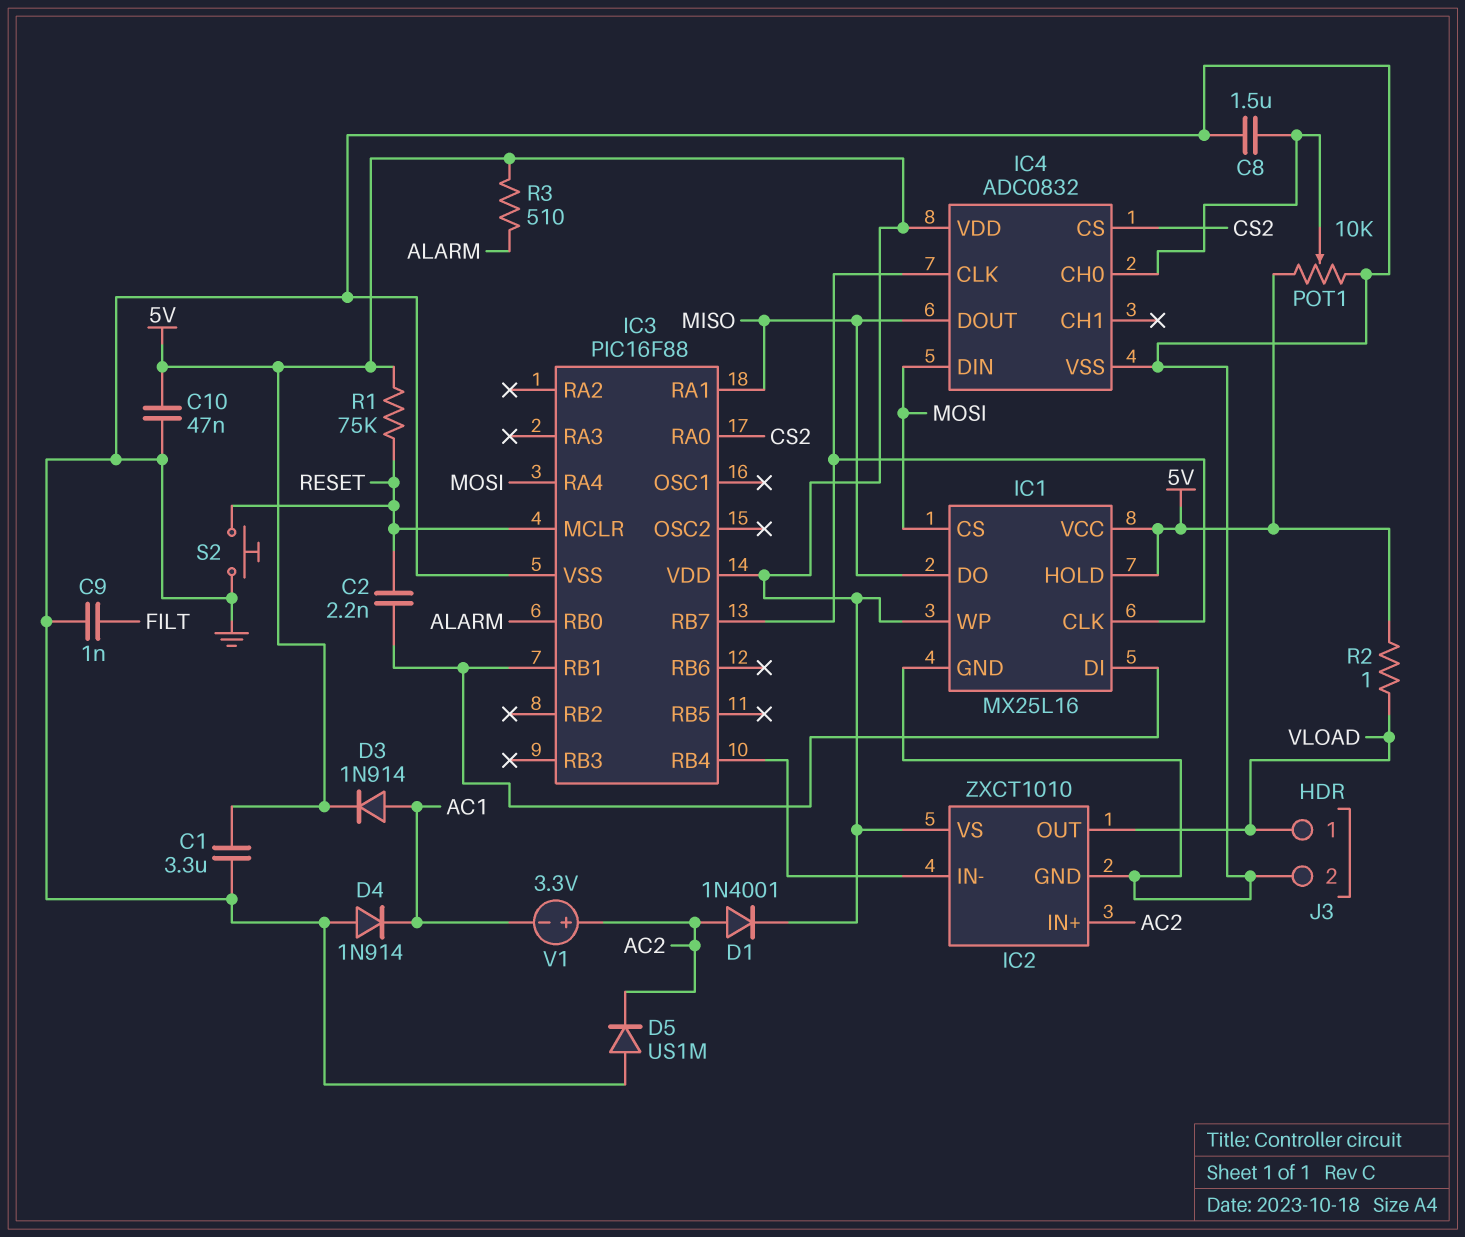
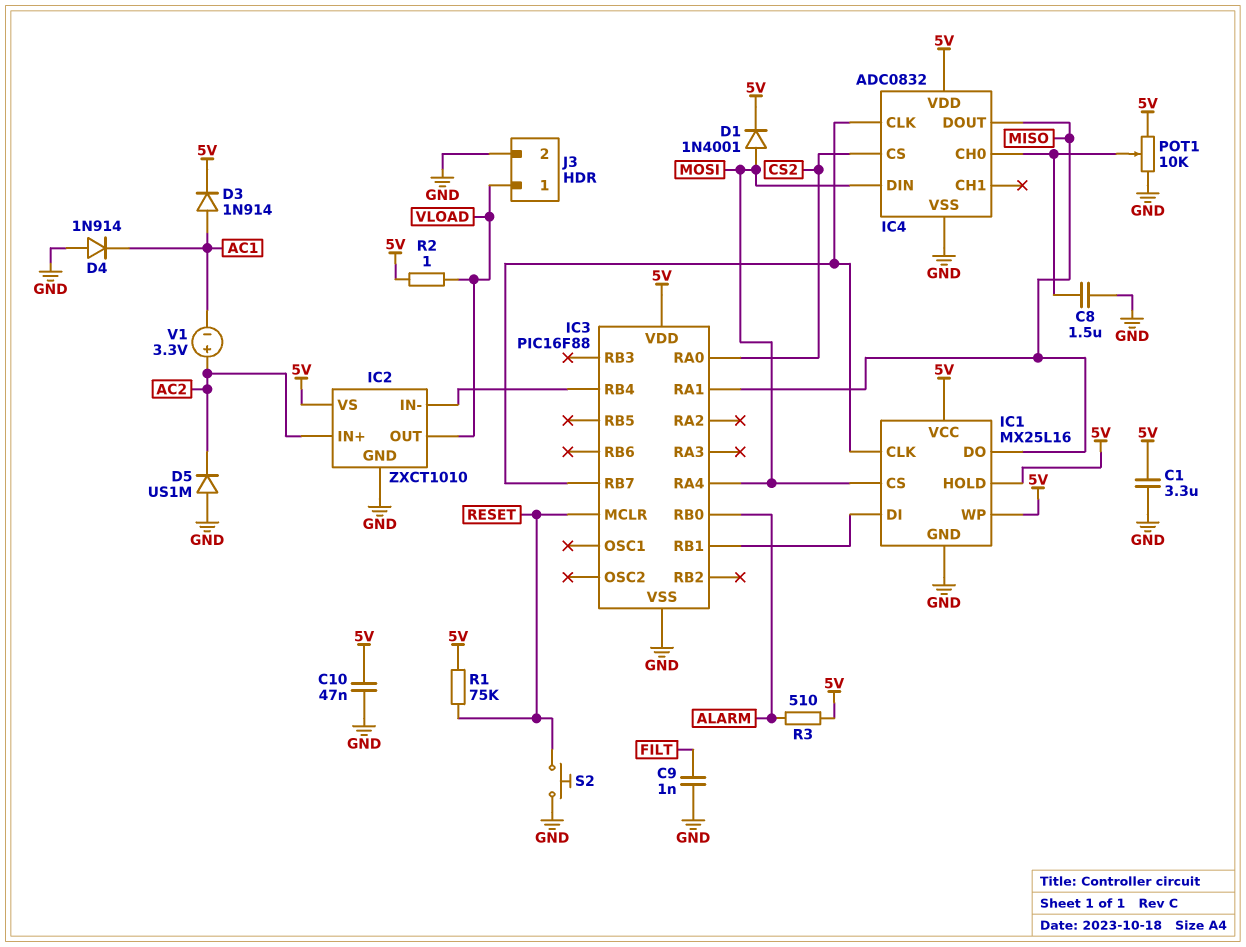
C2: 2.2nF (IC1/DI, RESET) -> none
D1: diode 1N4001 (A AC2, K 5V) -> diode 1N4001 (A MOSI, K 5V)

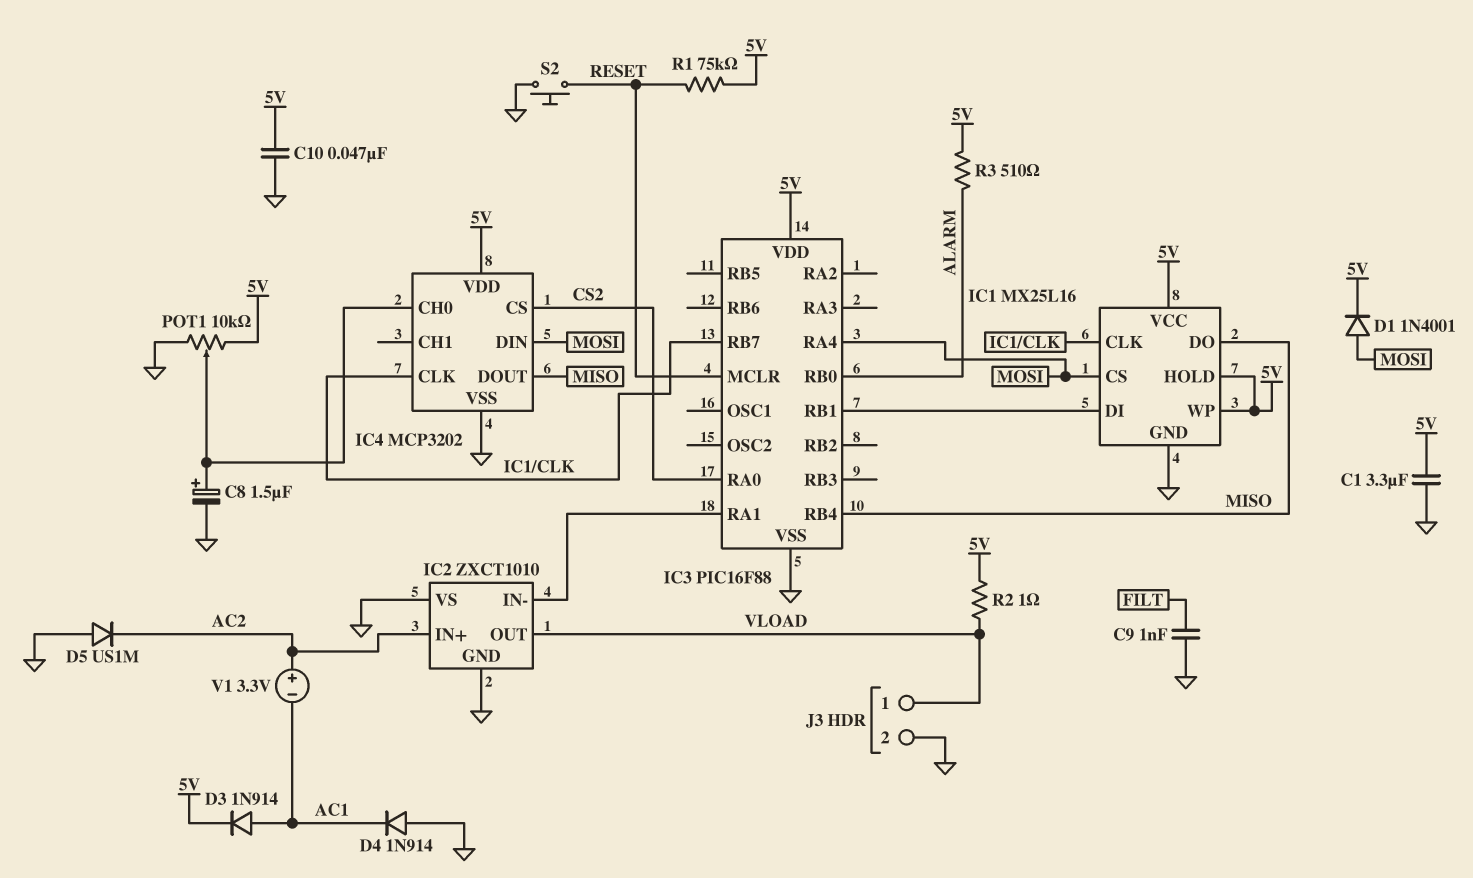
C8: 1.5uF (GND, IC4/CH0) -> 1.5uF (plus IC4/CH0, minus GND)
IC2 pin VS: 5V -> GND
IC3 pin RA1: MISO -> IC2/IN-
IC3 pin RB4: IC2/IN- -> MISO
IC4: ADC0832 -> MCP3202

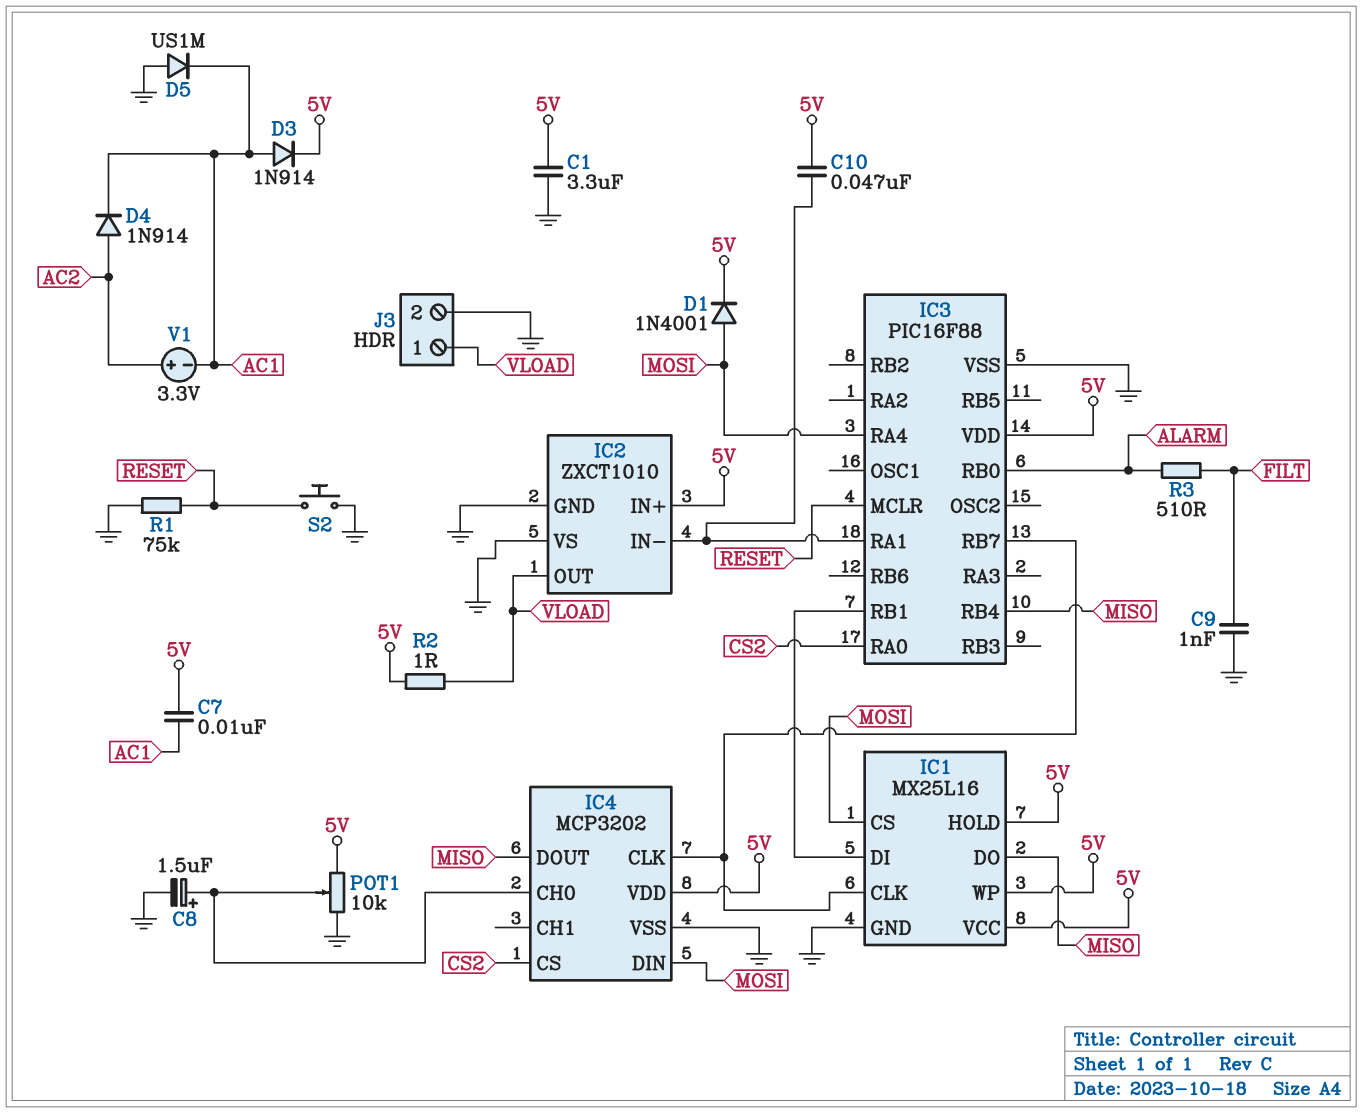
C7: none -> 10nF (5V, AC1)
C10: 47nF (5V, GND) -> 47nF (5V, IC2/IN-)
D4: diode 1N914 (A GND, K AC1) -> diode 1N914 (A AC2, K AC1)
D5: diode US1M (A GND, K AC2) -> diode US1M (A GND, K AC1)
IC2 pin IN+: AC2 -> 5V
R1: 75k (5V, RESET) -> 75k (GND, RESET)
R3: 510 (5V, ALARM) -> 510 (ALARM, FILT)

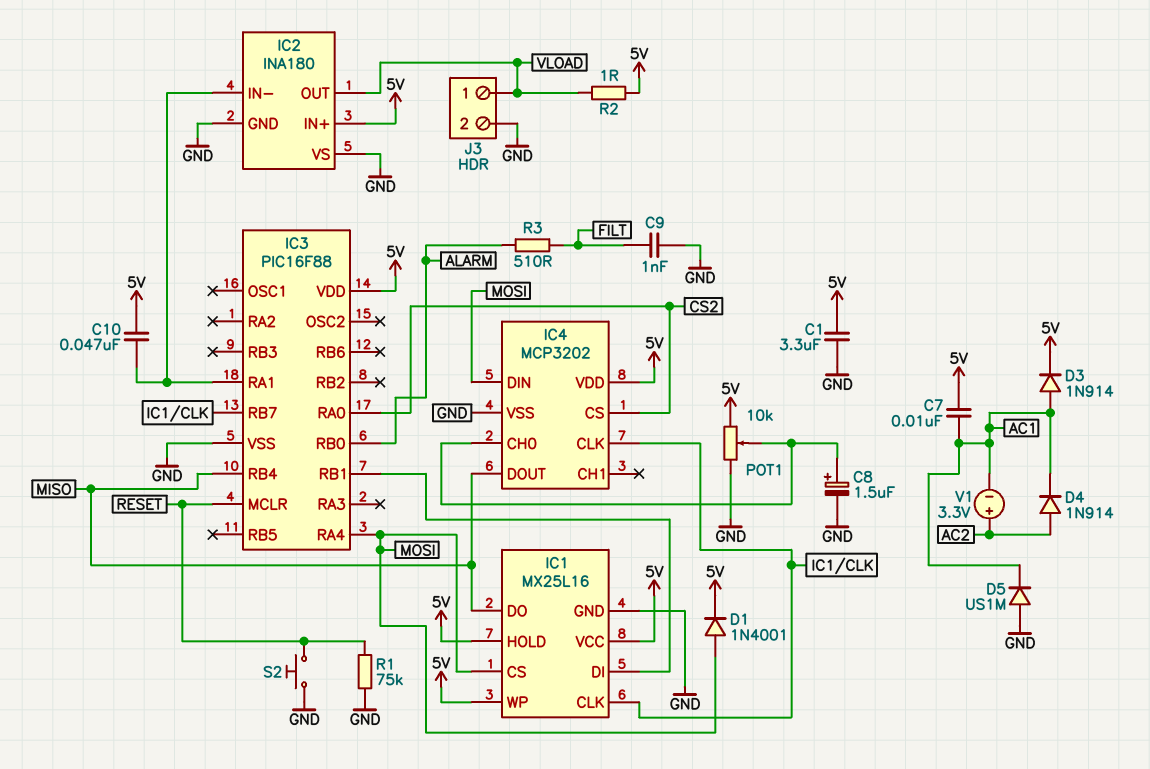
IC2: ZXCT1010 -> INA180

